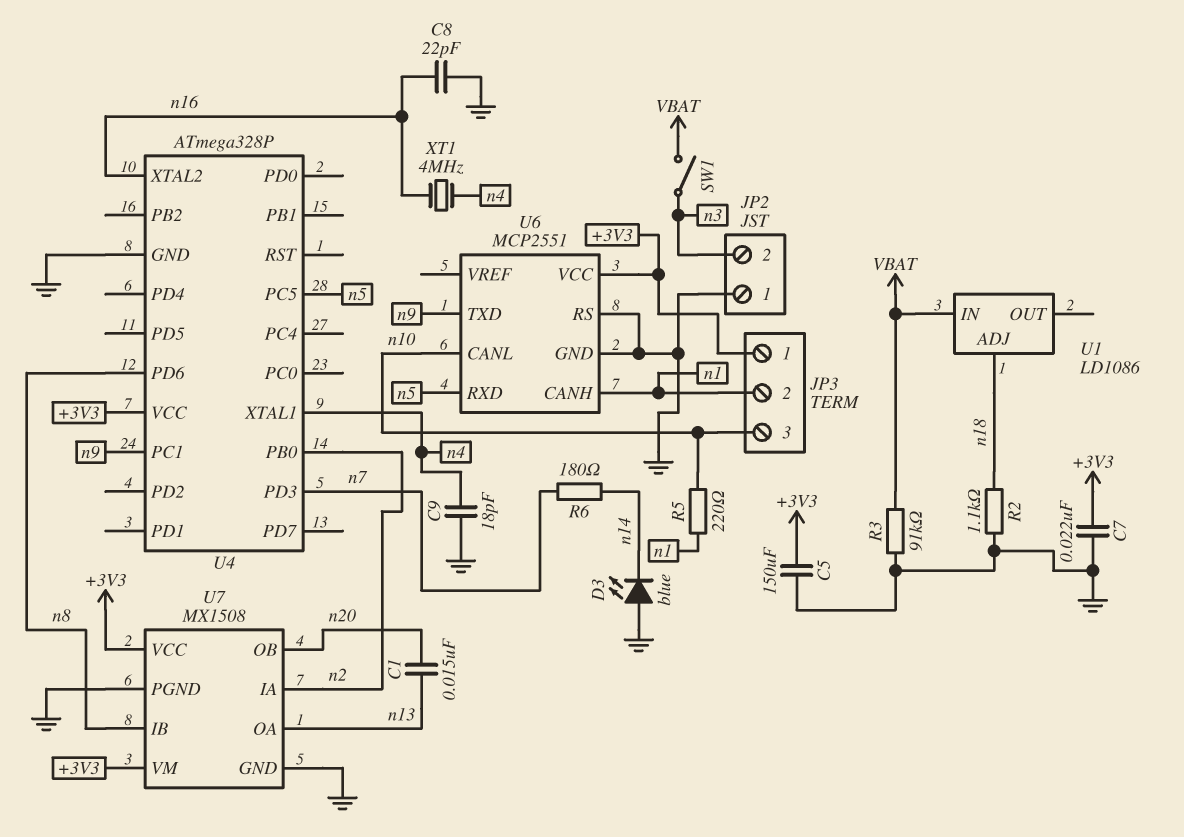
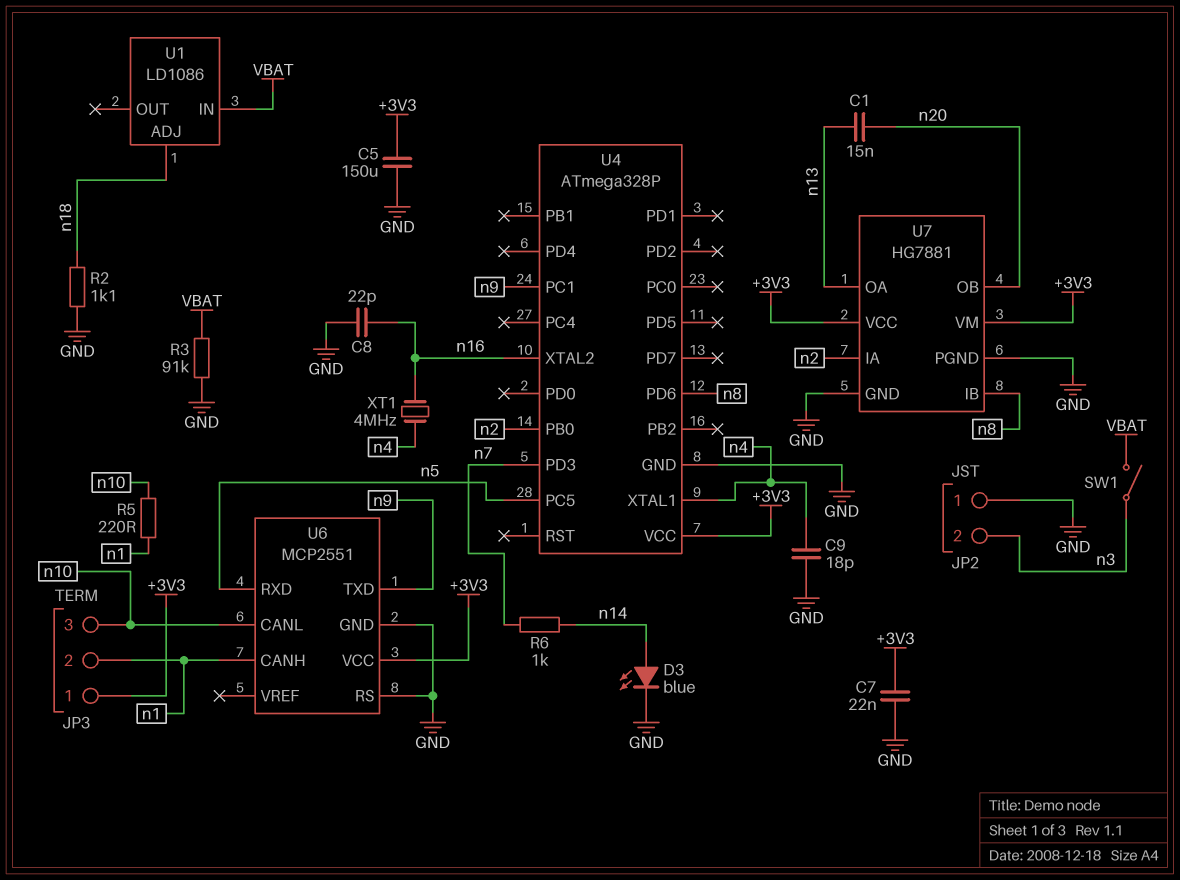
D3: LED blue (A GND, K n14) -> LED blue (A n14, K GND)
R6: 180 (n7, n14) -> 1k (n7, n14)
U7: MX1508 -> HG7881

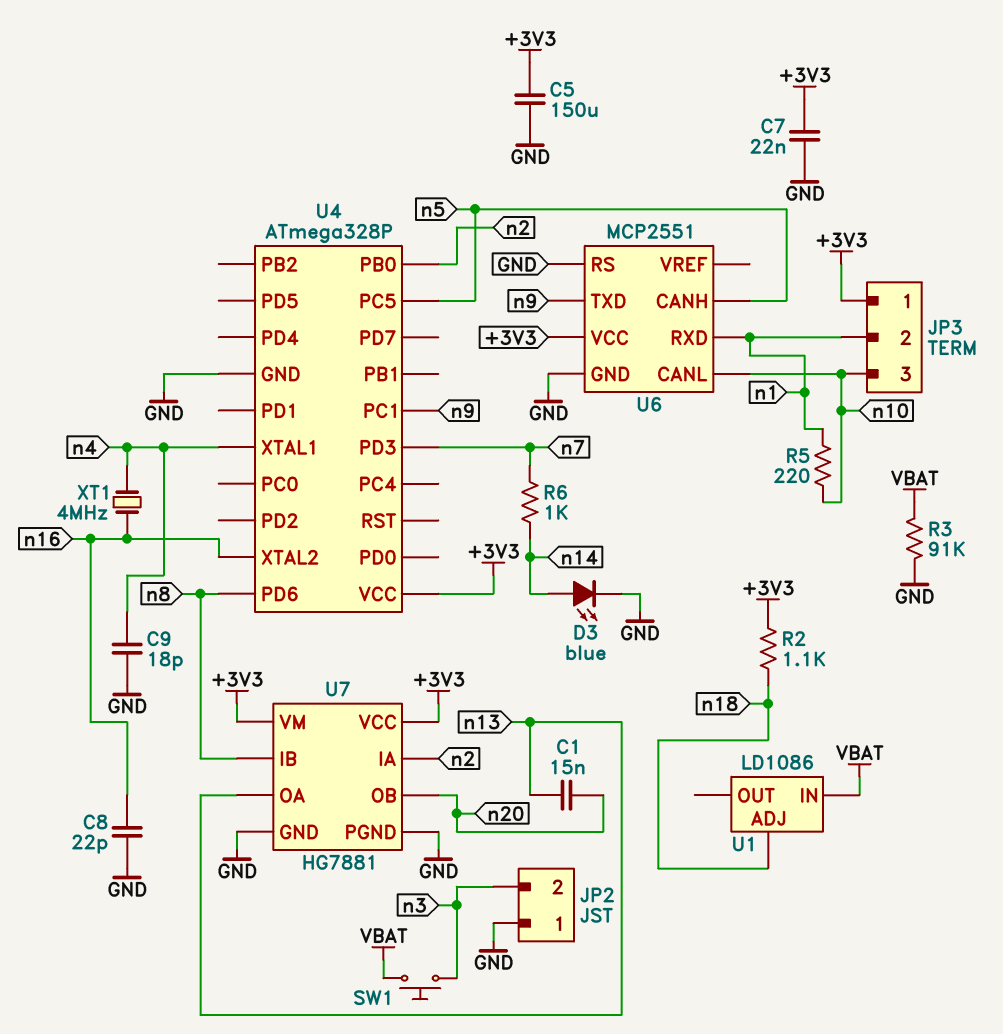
R2: 1.1k (GND, n18) -> 1.1k (+3V3, n18)
SW1: switch (VBAT, n3) -> button (VBAT, n3)
U6 pin CANH: n1 -> n5
U6 pin RXD: n5 -> n1

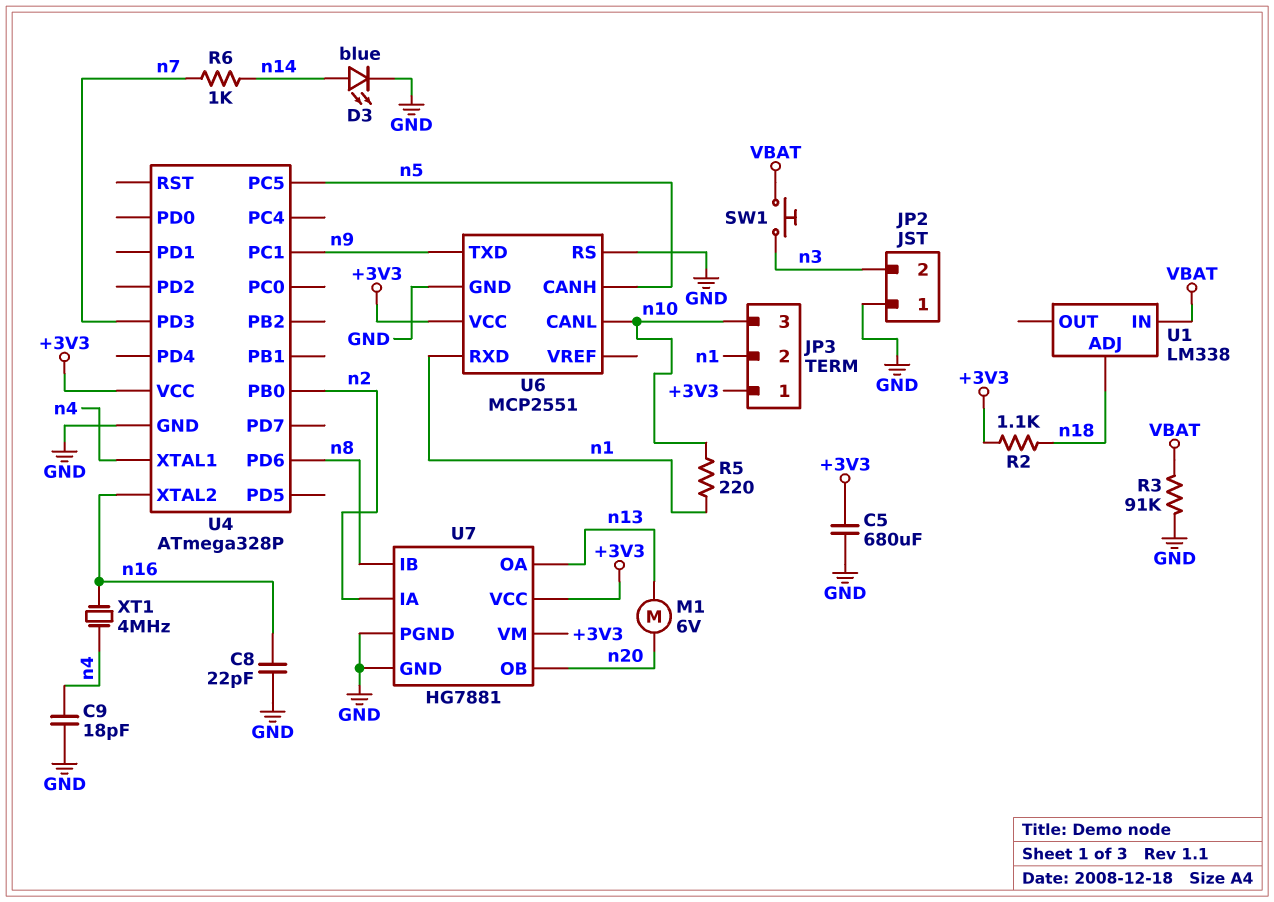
C1: 15nF (n13, n20) -> none
C5: 150uF (+3V3, GND) -> 680uF (+3V3, GND)
C7: 22nF (+3V3, GND) -> none
M1: none -> motor 6V (n13, n20)
U1: LD1086 -> LM338

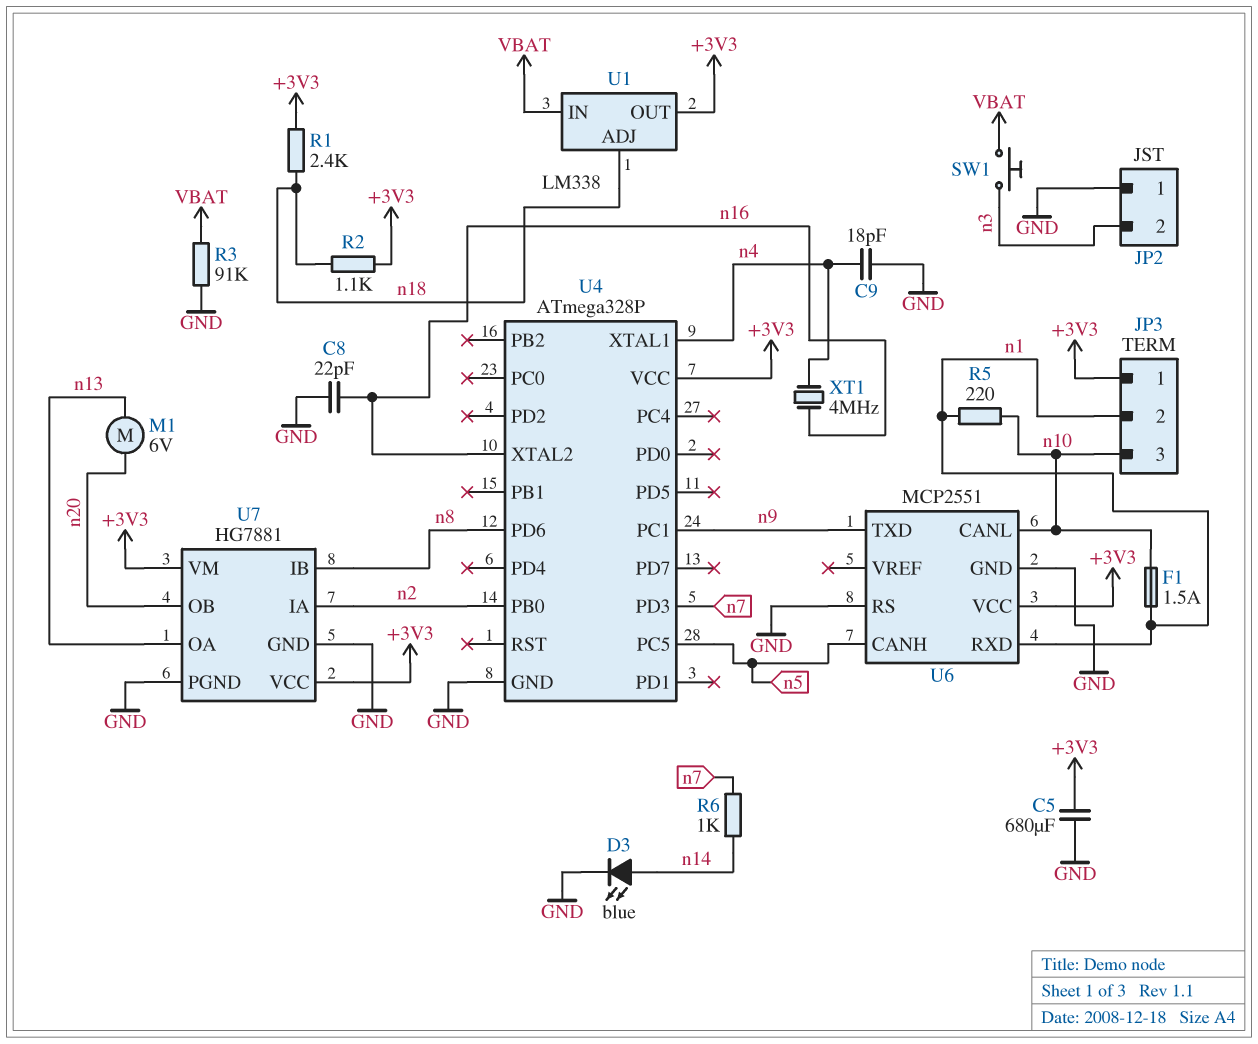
F1: none -> 1.5A (n1, n10)
R1: none -> 2.4k (+3V3, n18)
U1 pin OUT: none -> +3V3

